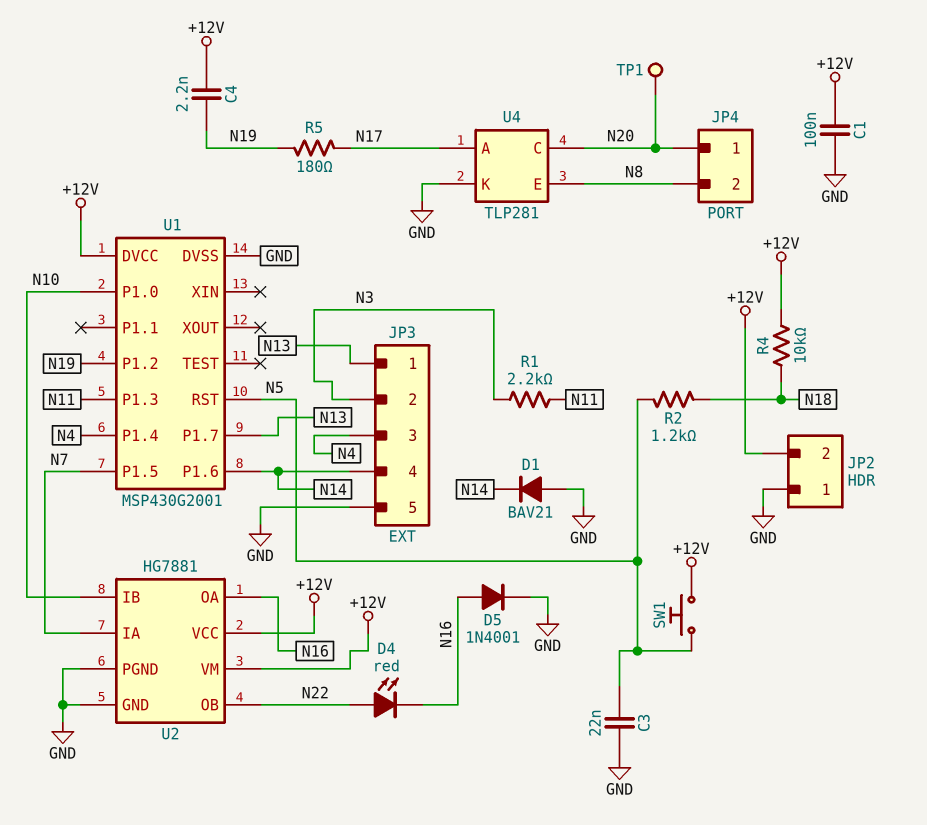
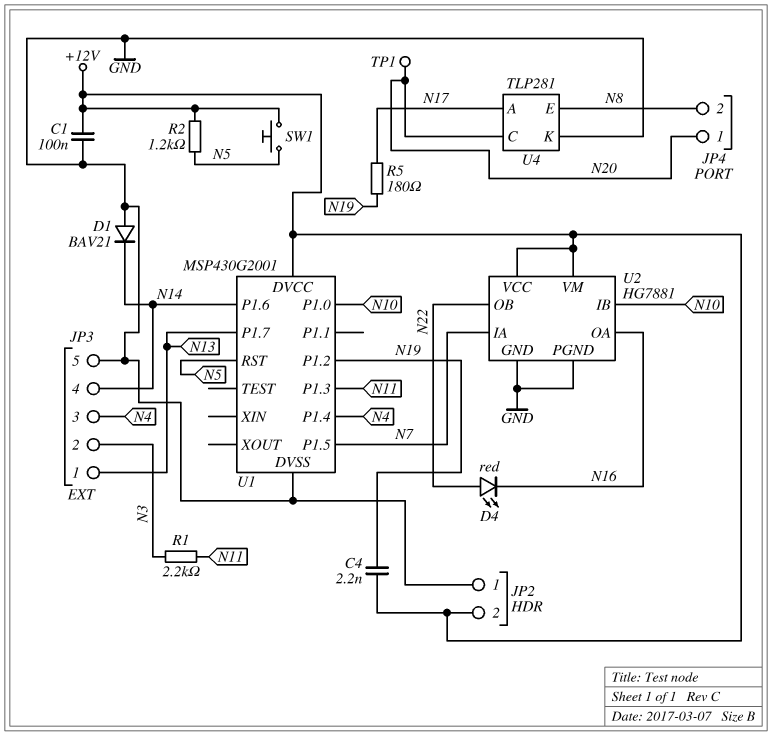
C3: 22nF (GND, N5) -> none
D5: diode 1N4001 (A N16, K GND) -> none
R2: 1.2k (N5, N18) -> 1.2k (+12V, N5)
R4: 10k (+12V, N18) -> none

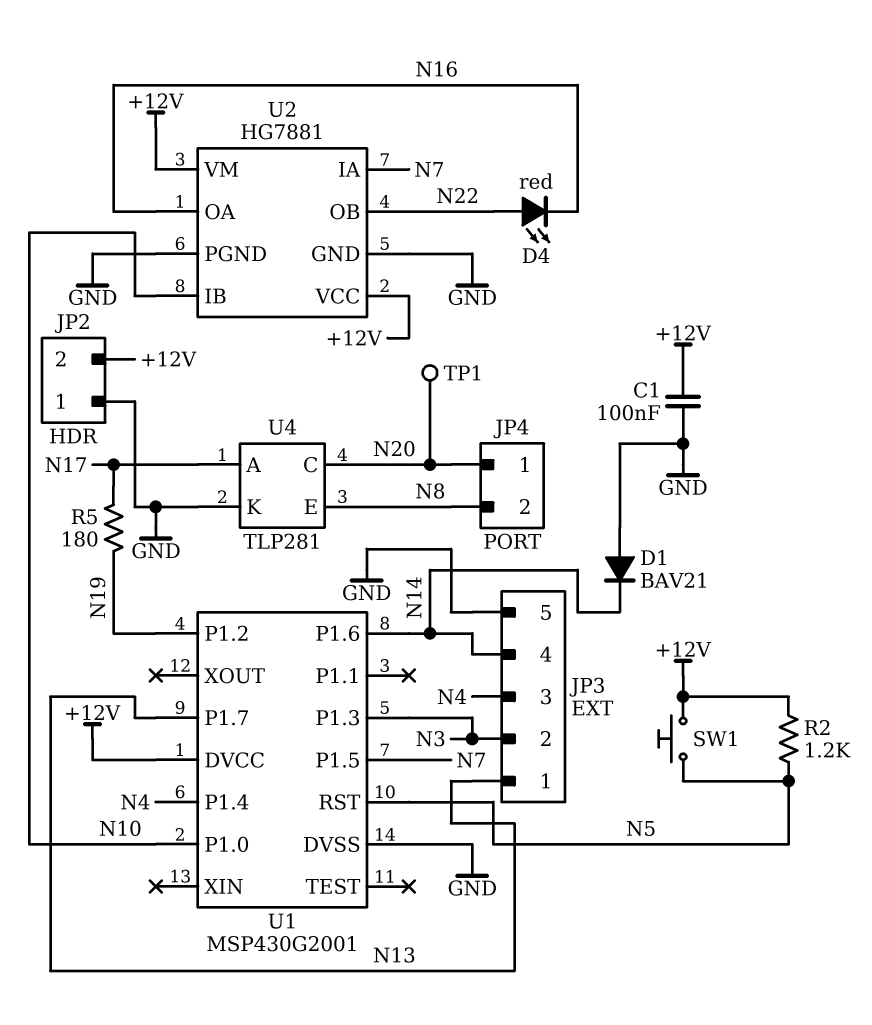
C4: 2.2nF (+12V, N19) -> none
R1: 2.2k (N3, N11) -> none
U1 pin P1.3: N11 -> N3

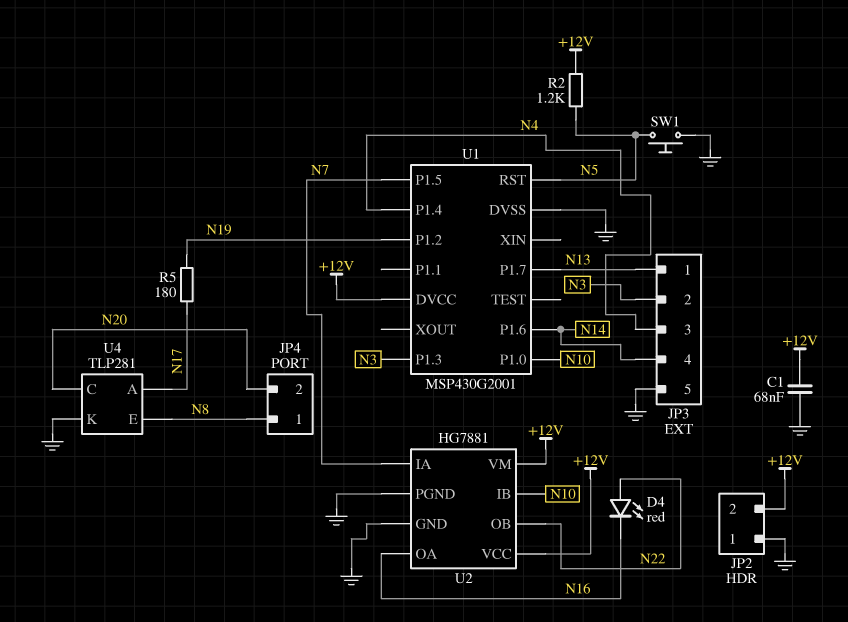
C1: 100nF (+12V, GND) -> 68nF (+12V, GND)
D1: diode BAV21 (A GND, K N14) -> none
JP4 pin 1: N20 -> N8
JP4 pin 2: N8 -> N20
SW1: button (+12V, N5) -> button (GND, N5)
TP1: test point (N20) -> none

